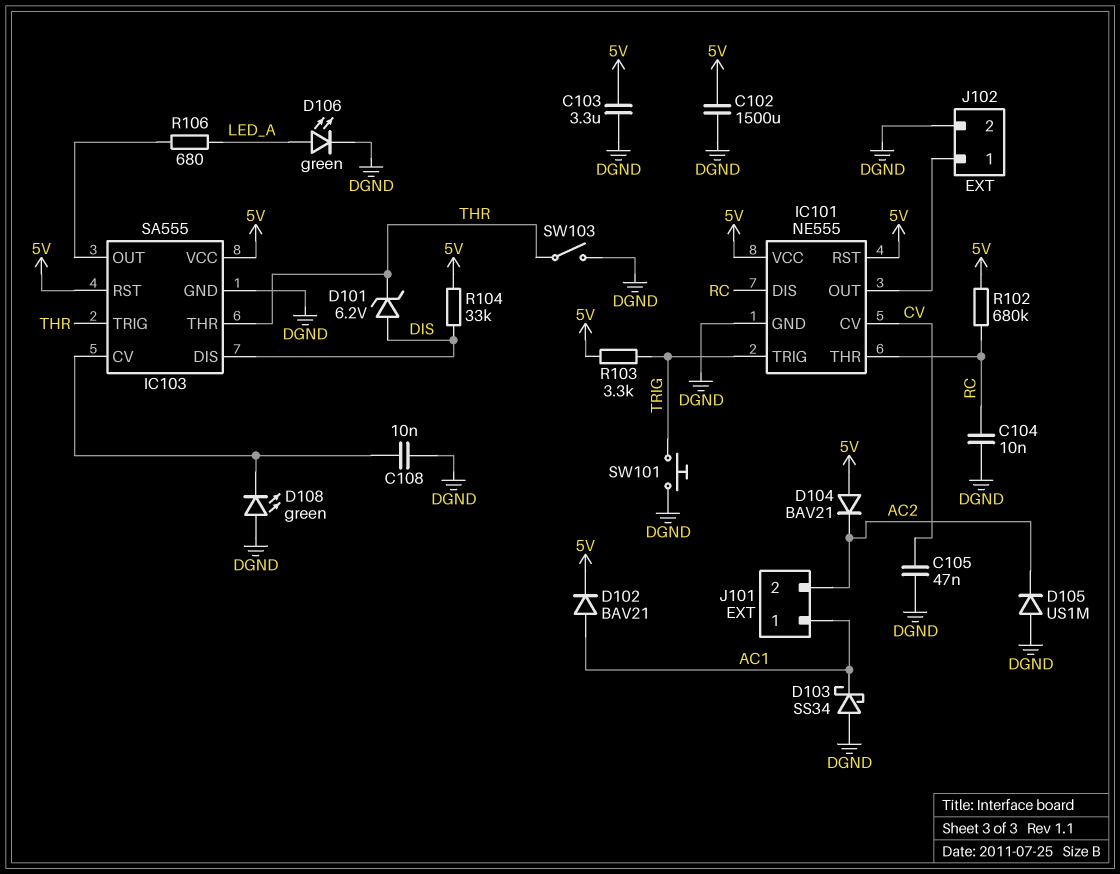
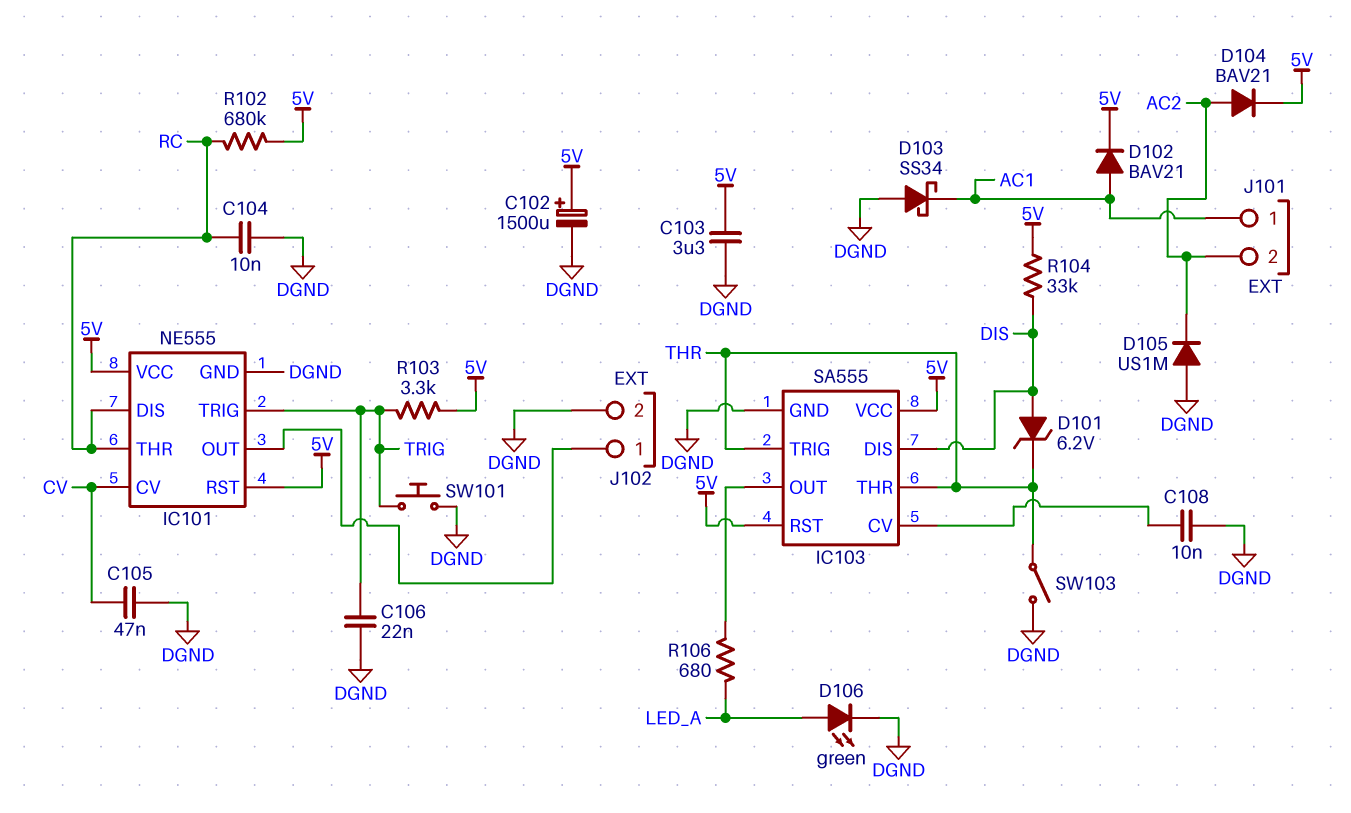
C102: 1500uF (5V, DGND) -> 1500uF (plus 5V, minus DGND)
C106: none -> 22nF (DGND, TRIG)
D104: diode BAV21 (A 5V, K AC2) -> diode BAV21 (A AC2, K 5V)
D108: LED green (A DGND, K IC103/CV) -> none

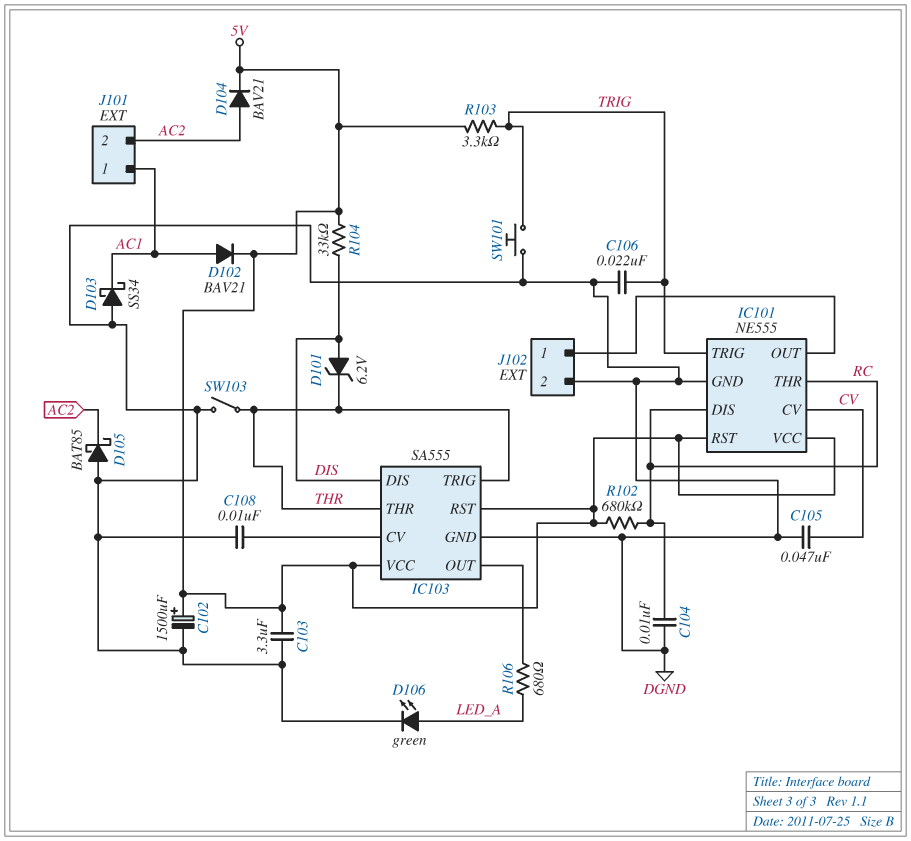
D105: diode US1M (A DGND, K AC2) -> schottky BAT85 (A DGND, K AC2)

